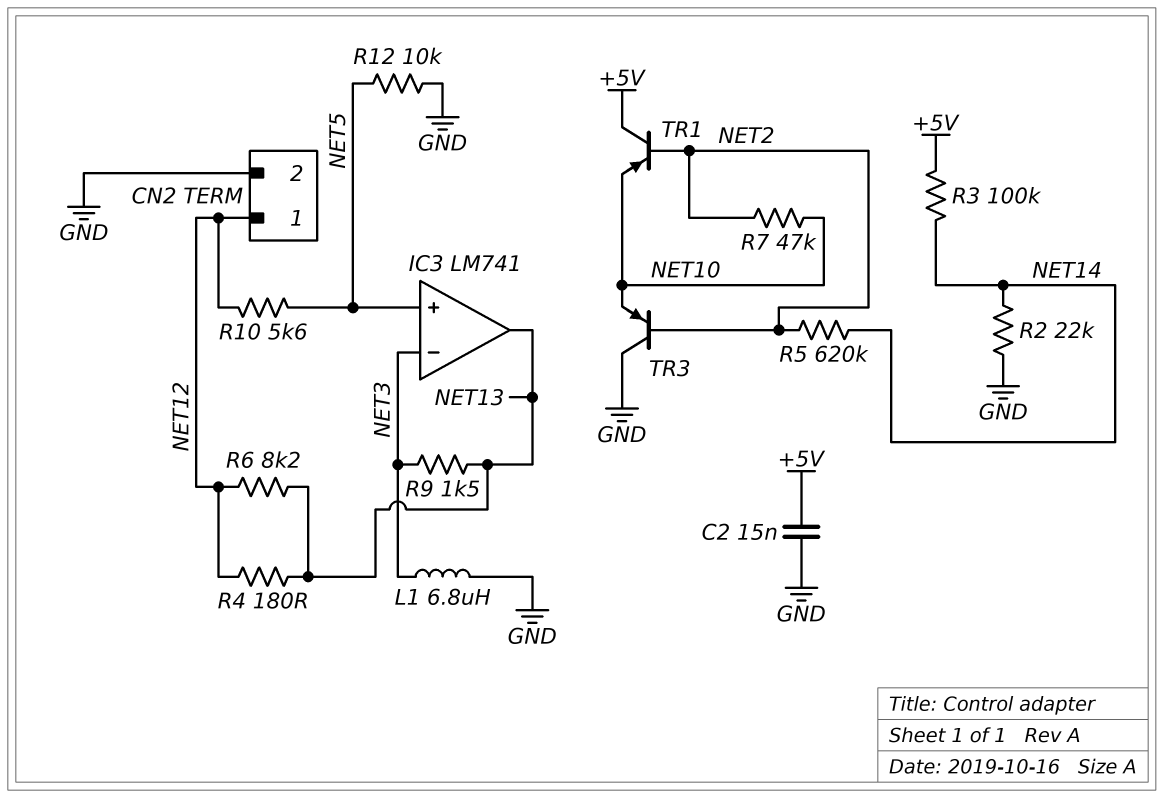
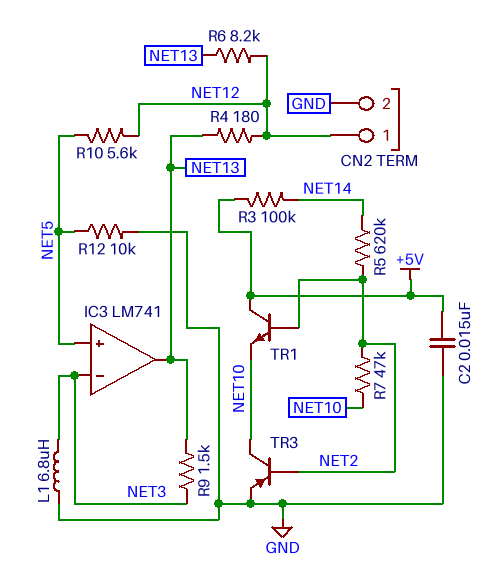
R2: 22k (GND, NET14) -> none
TR1: PNP (B NET2, C +5V, E NET10) -> NPN (B NET2, C +5V, E NET10)
TR3: PNP (B NET2, C GND, E NET10) -> PNP (B NET2, C NET10, E GND)

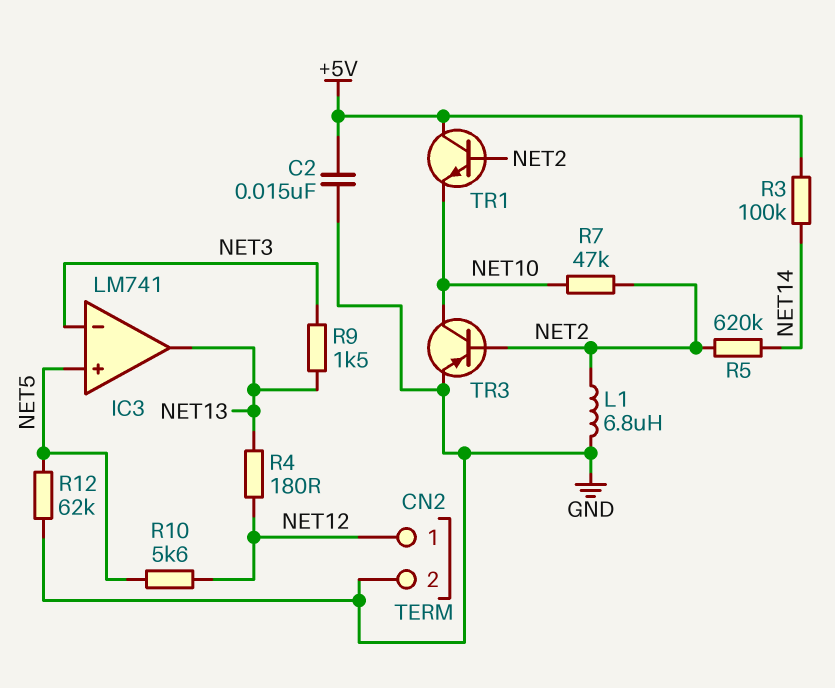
L1: 6.8uH (GND, NET3) -> 6.8uH (GND, NET2)
R6: 8.2k (NET12, NET13) -> none
R12: 10k (GND, NET5) -> 62k (GND, NET5)

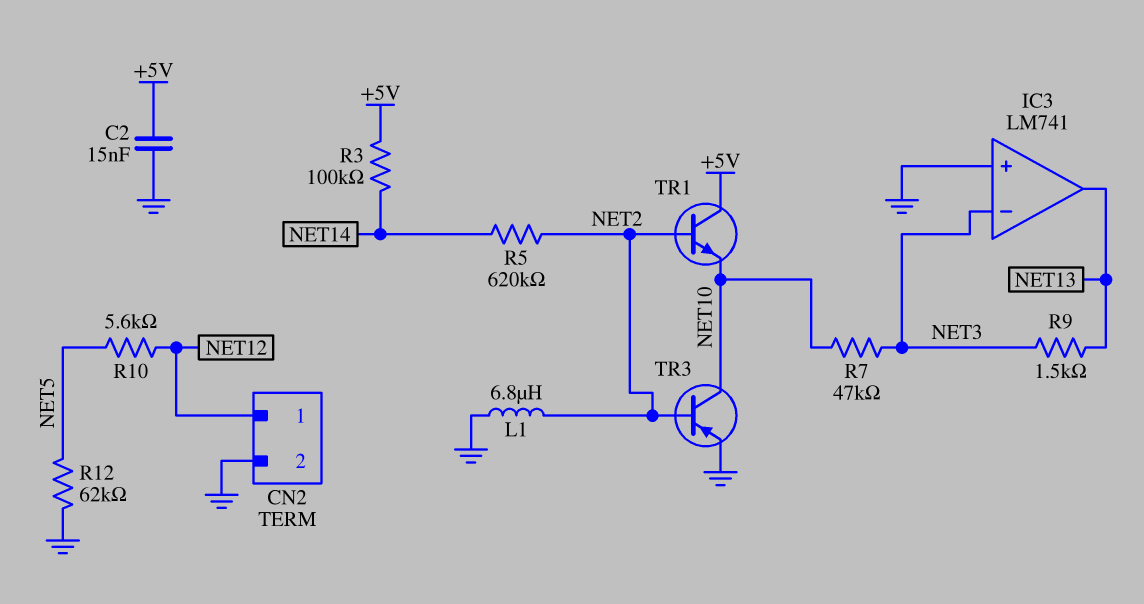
IC3 pin in+: NET5 -> GND
R4: 180 (NET12, NET13) -> none
R7: 47k (NET2, NET10) -> 47k (NET3, NET10)

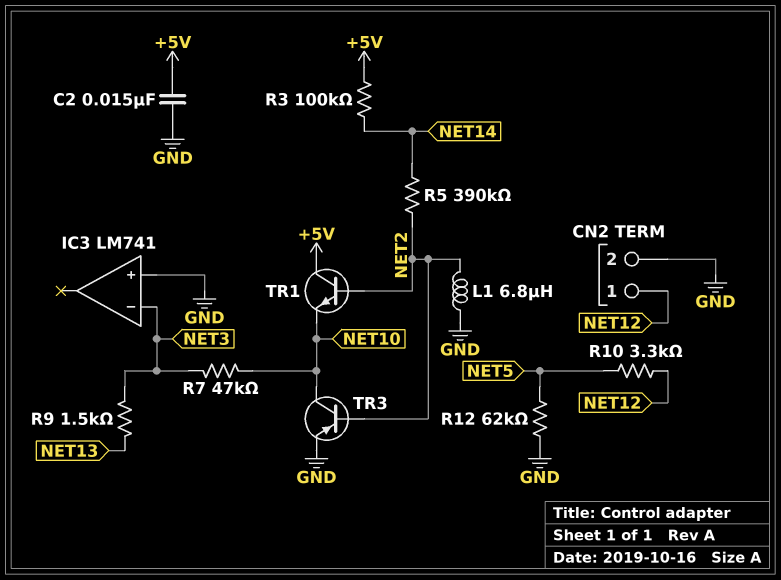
IC3 pin out: NET13 -> none
R5: 620k (NET2, NET14) -> 390k (NET2, NET14)
R10: 5.6k (NET5, NET12) -> 3.3k (NET5, NET12)

